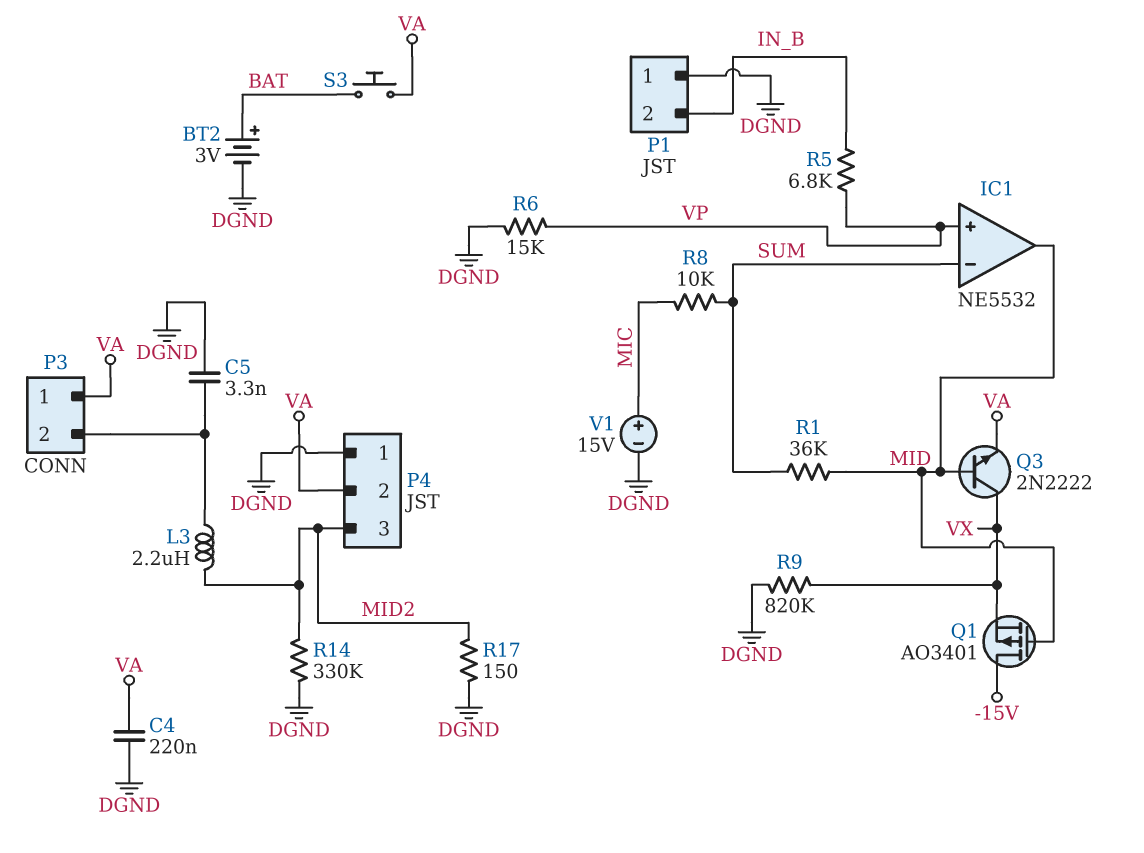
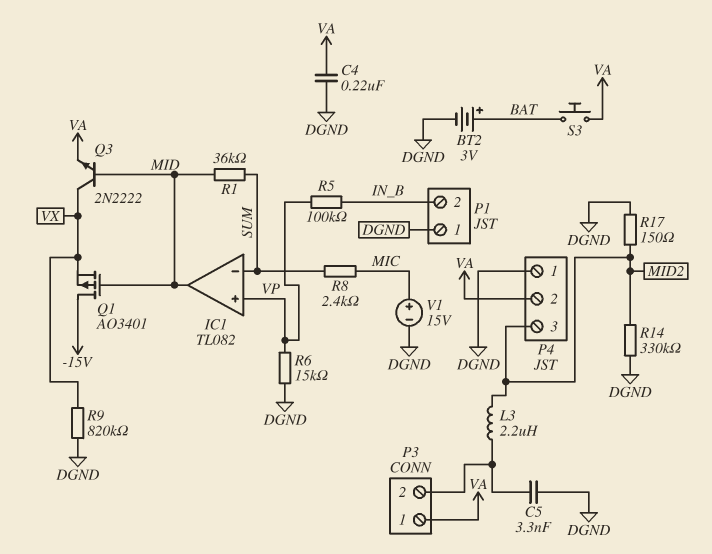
IC1: NE5532 -> TL082
R5: 6.8k (IN_B, VP) -> 100k (IN_B, VP)
R8: 10k (MIC, SUM) -> 2.4k (MIC, SUM)

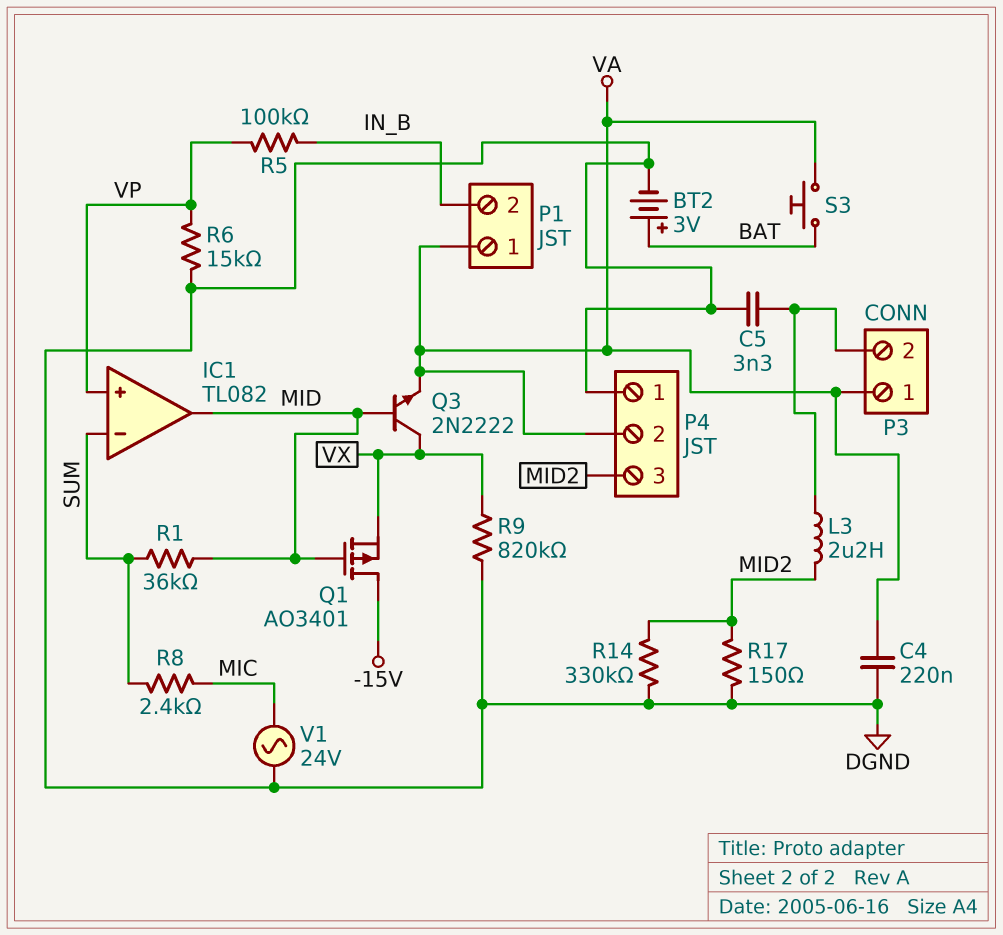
P1 pin 1: DGND -> VA
V1: 15V (plus MIC, minus DGND) -> AC 24V (DGND, MIC)

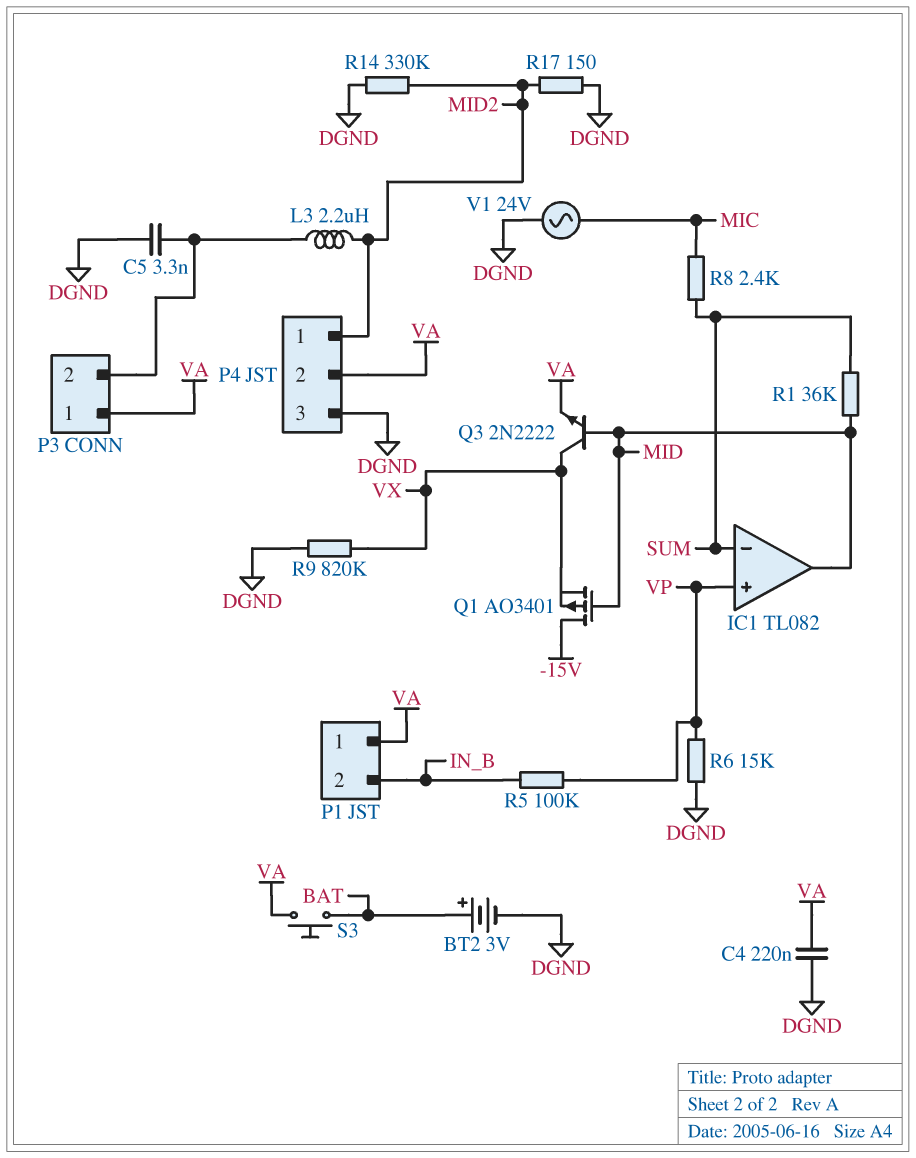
P4 pin 1: DGND -> MID2
P4 pin 3: MID2 -> DGND

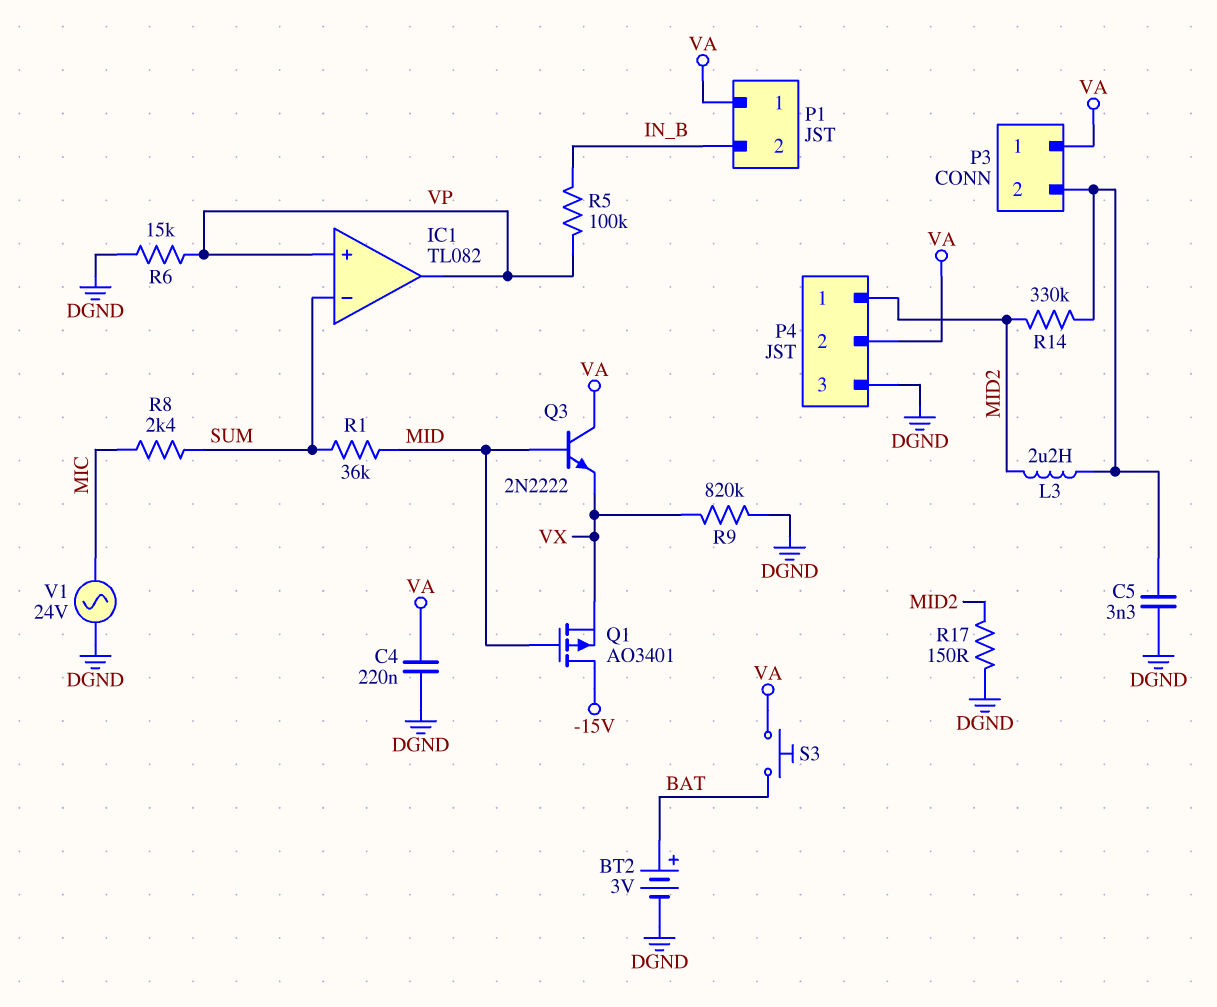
IC1 pin out: MID -> VP
Q3: NPN 2N2222 (B MID, C VX, E VA) -> NPN 2N2222 (B MID, C VA, E VX)
R14: 330k (DGND, MID2) -> 330k (MID2, P3/2)

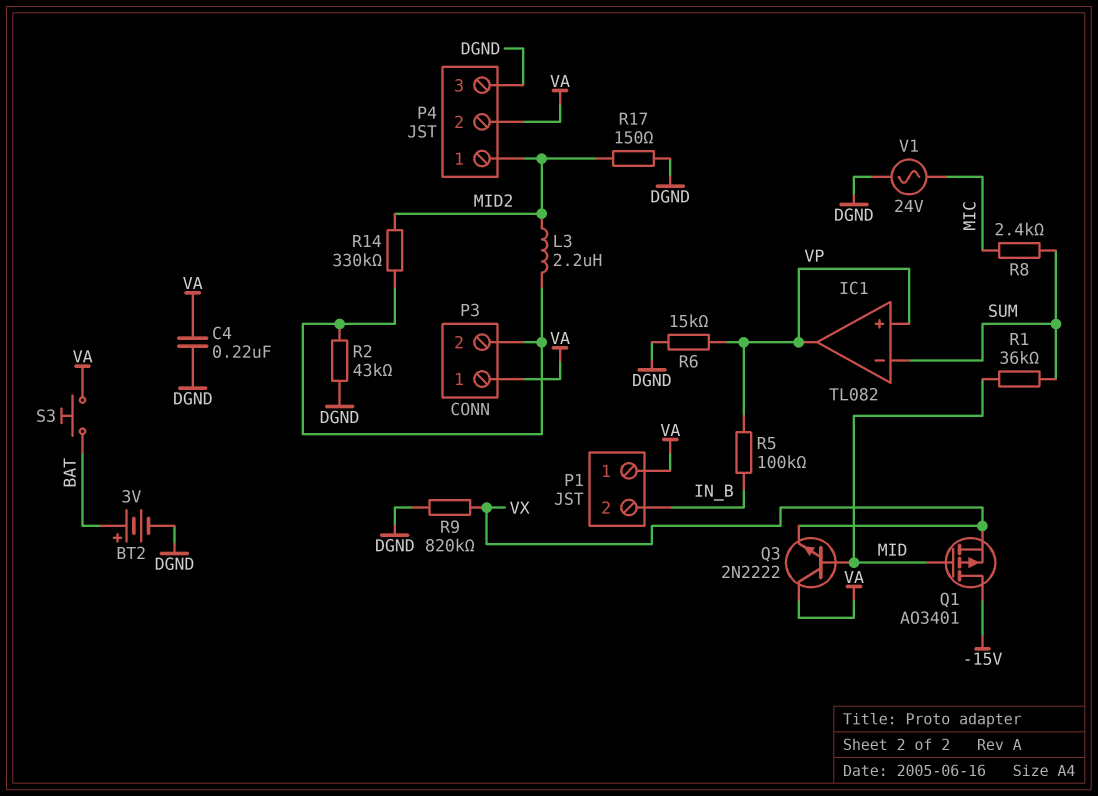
C5: 3.3nF (DGND, P3/2) -> none
R2: none -> 43k (DGND, P3/2)

